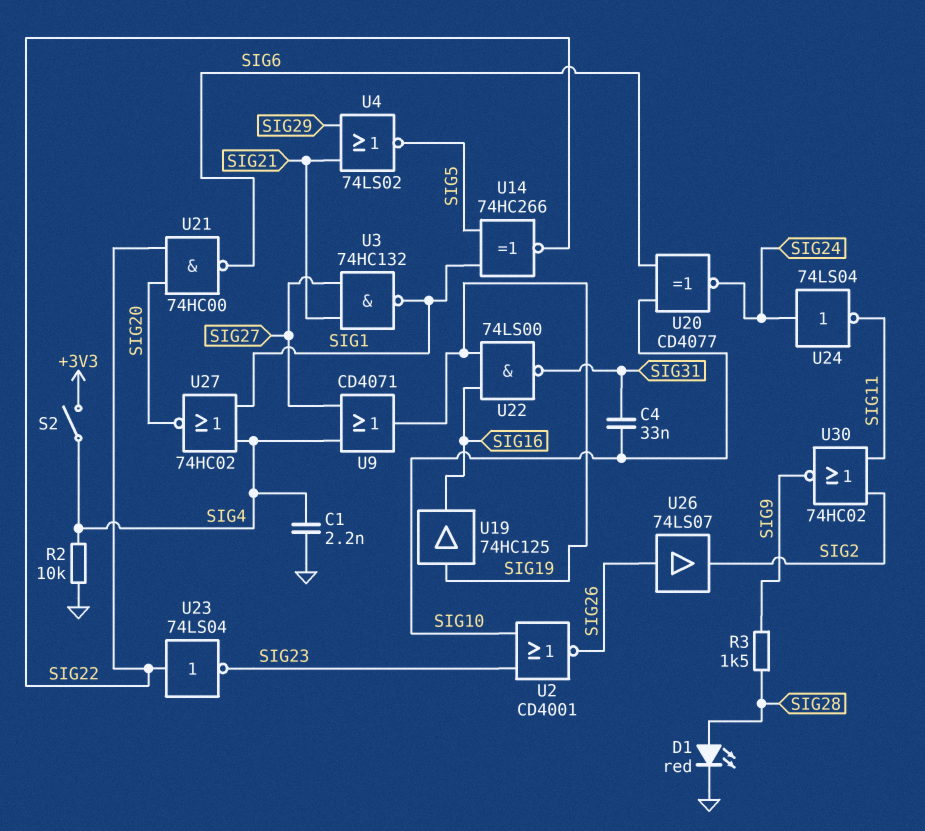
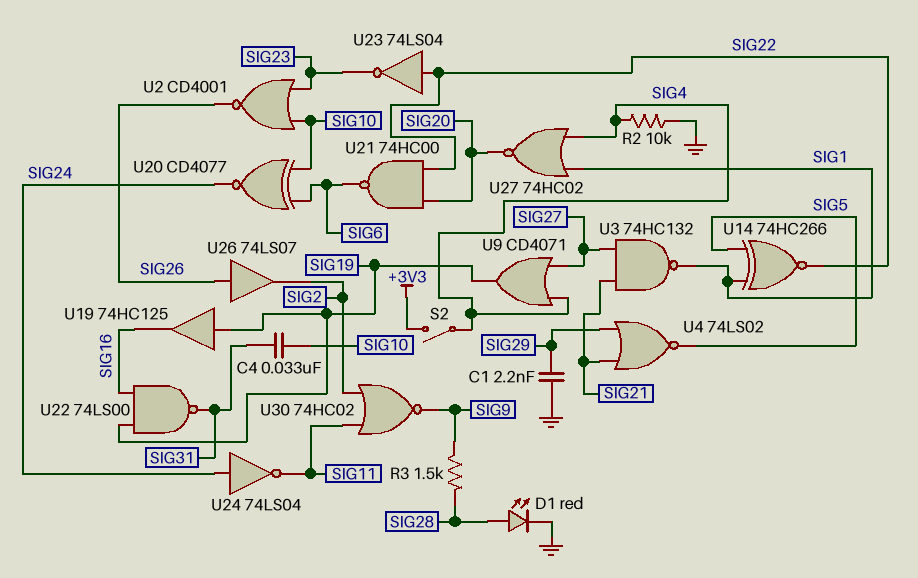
C1: 2.2nF (GND, SIG4) -> 2.2nF (GND, SIG29)

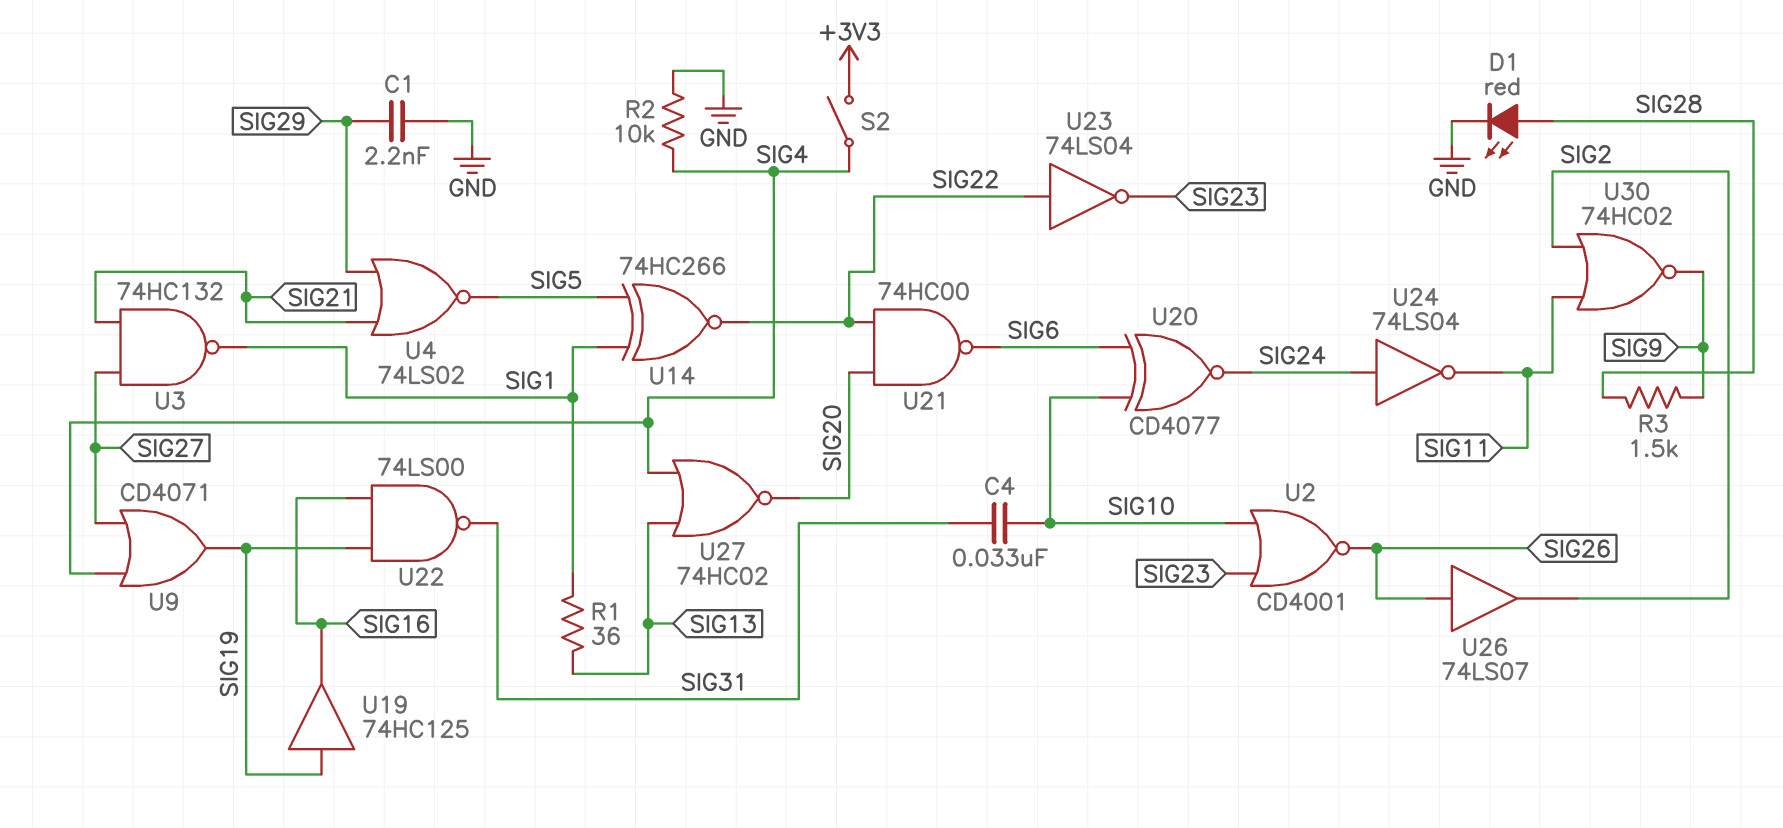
R1: none -> 36 (SIG1, SIG13)
U27: NOR 74HC02 (in SIG1, in SIG4, out SIG20) -> NOR 74HC02 (in SIG4, in SIG13, out SIG20)

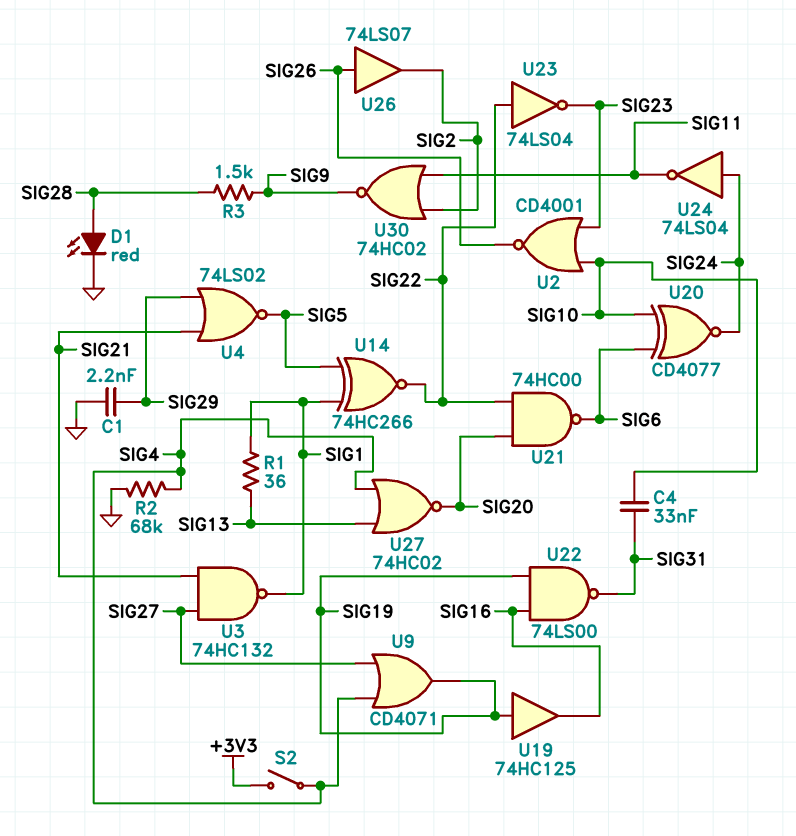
R2: 10k (GND, SIG4) -> 68k (GND, SIG4)

